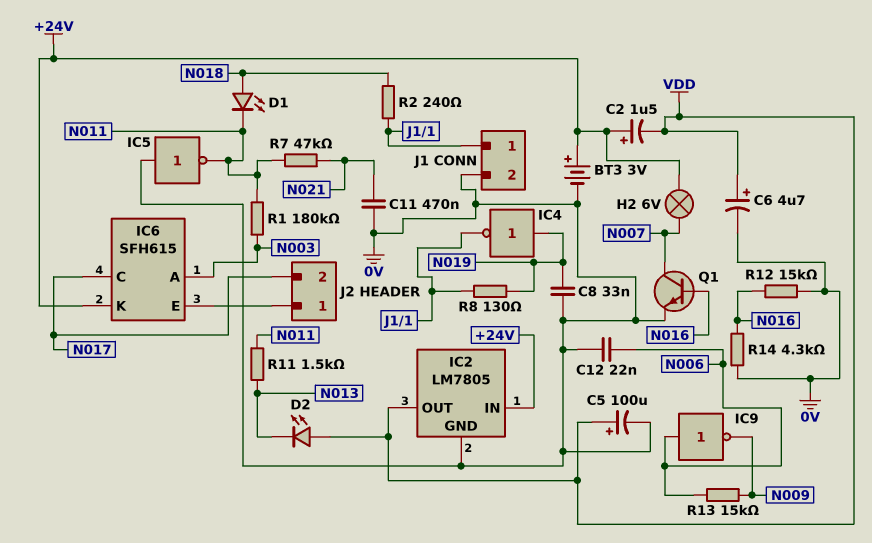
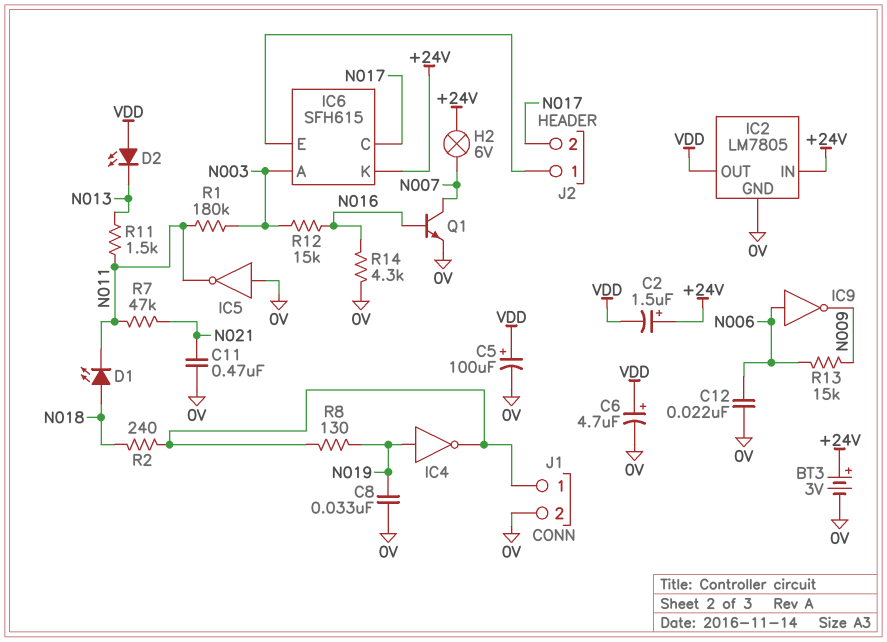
R12: 15k (0V, N016) -> 15k (N003, N016)

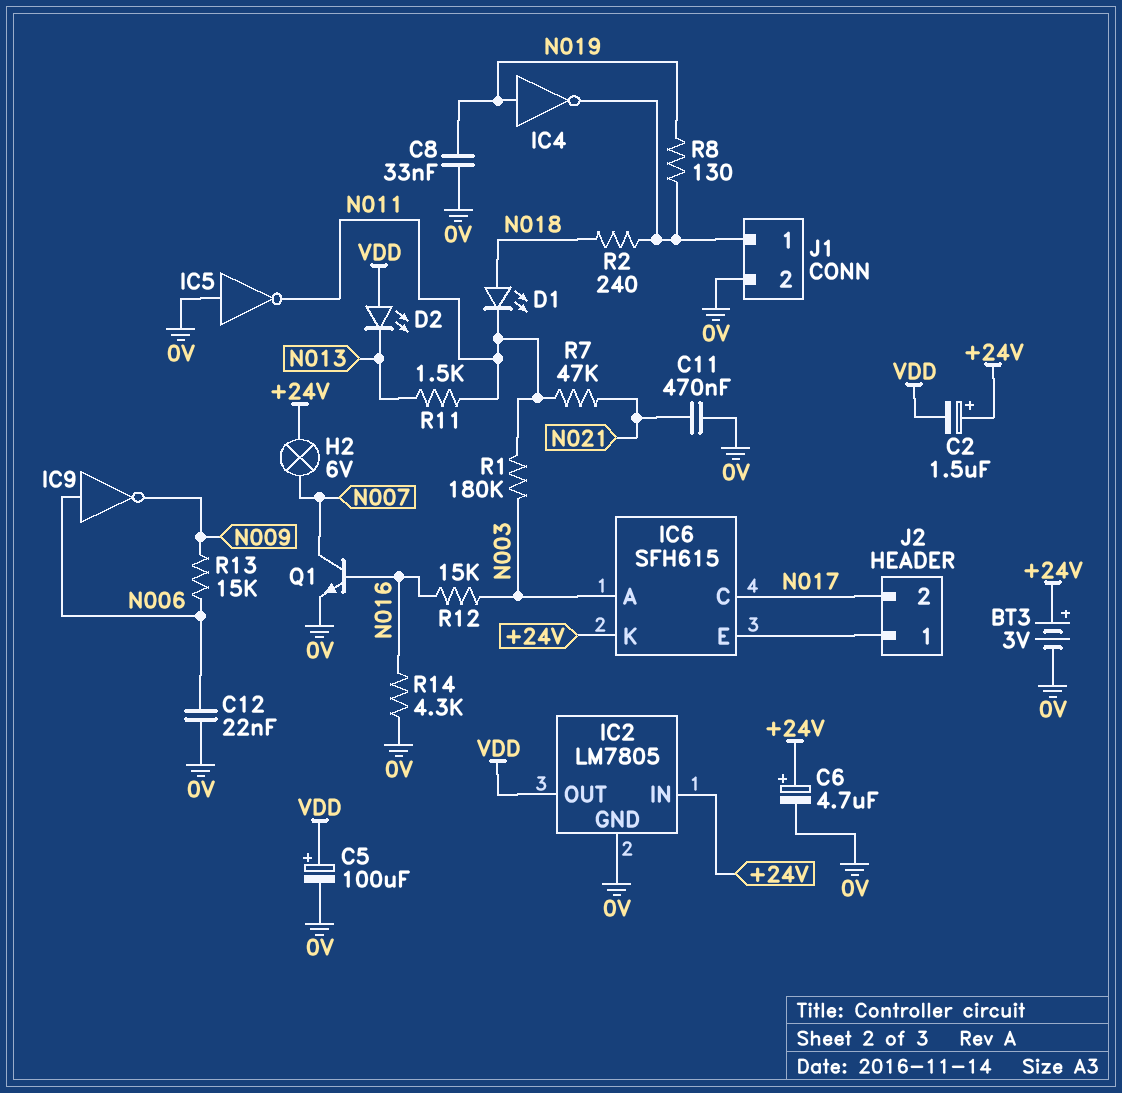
C6: 4.7uF (plus VDD, minus 0V) -> 4.7uF (plus +24V, minus 0V)

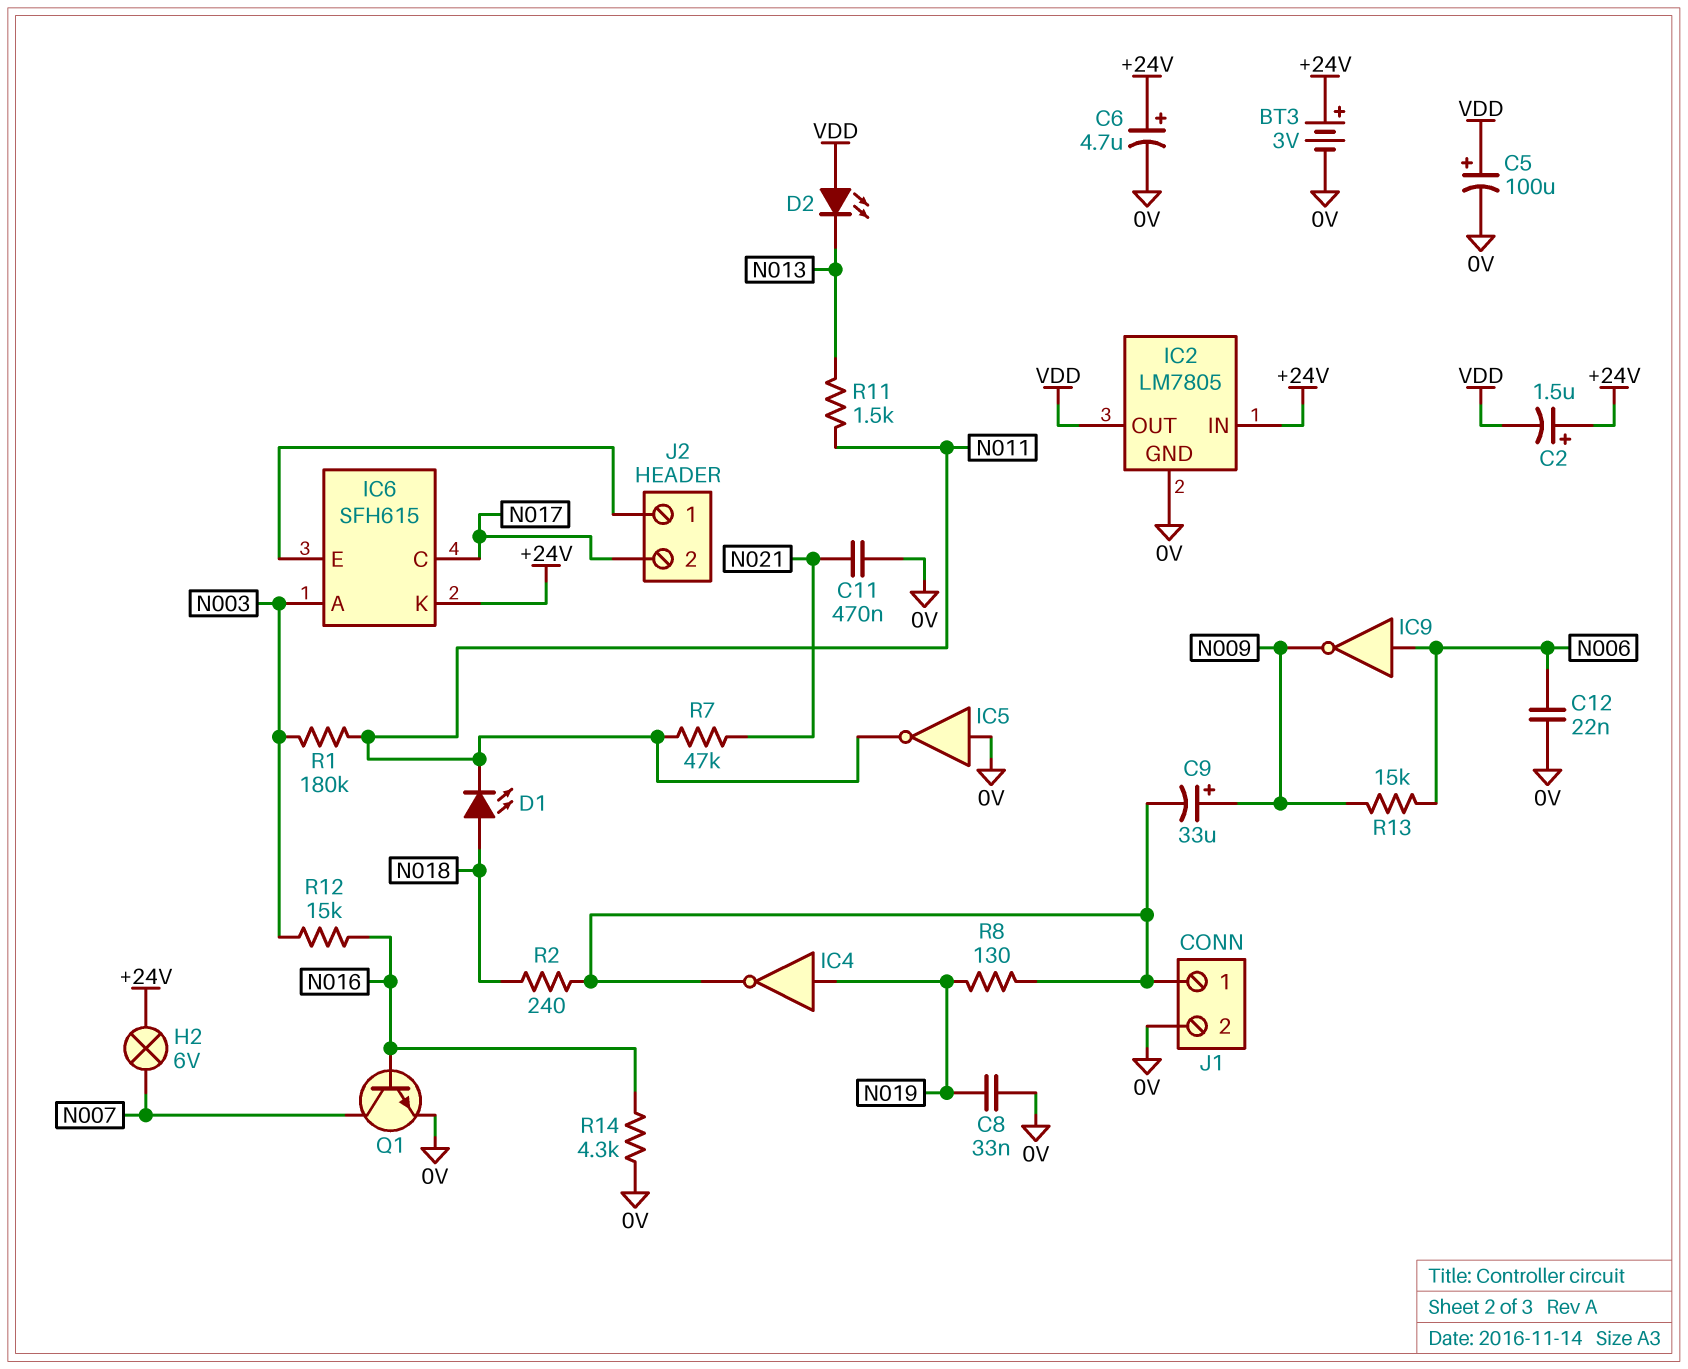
C9: none -> 33uF (plus N009, minus J1/1)

